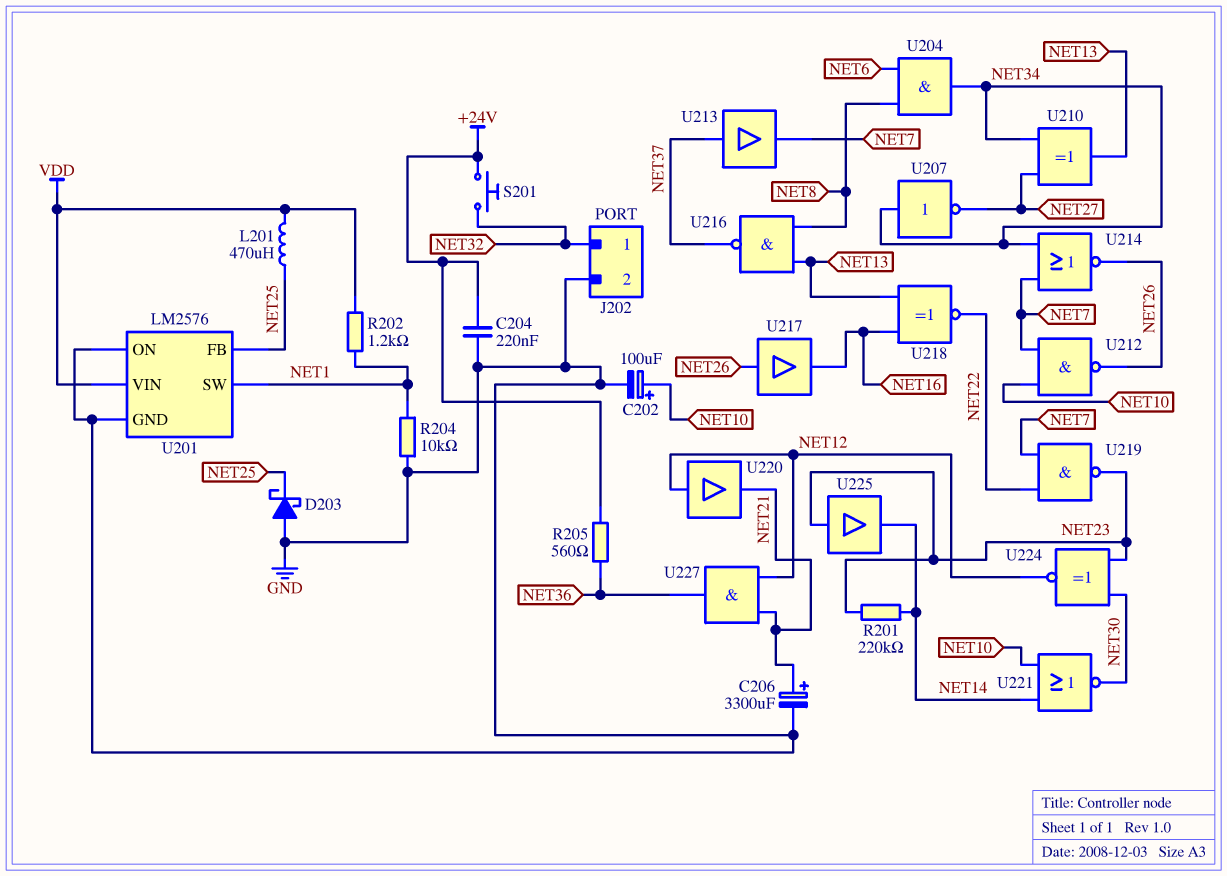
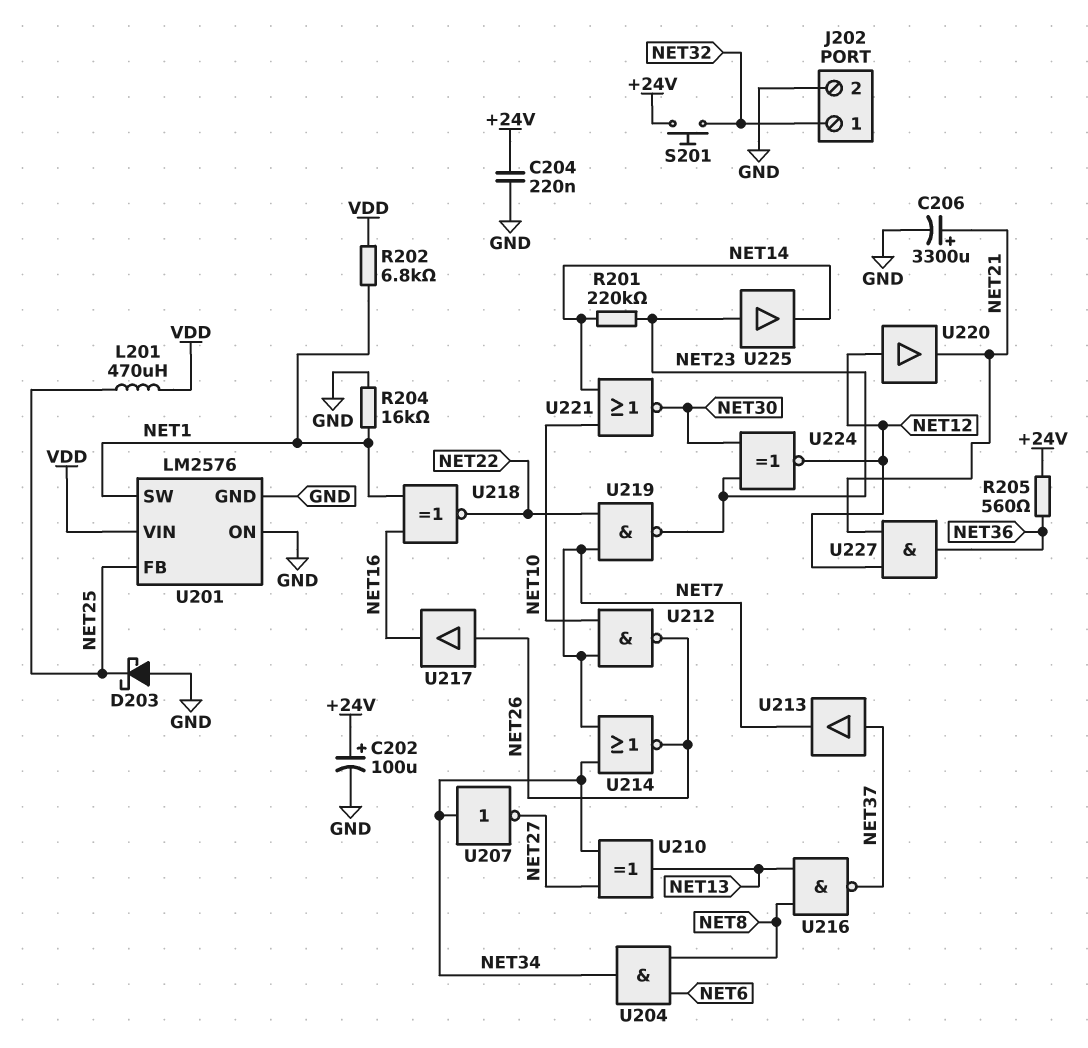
C202: 100uF (plus NET10, minus GND) -> 100uF (plus +24V, minus GND)
R202: 1.2k (NET1, VDD) -> 6.8k (NET1, VDD)
R204: 10k (GND, NET1) -> 16k (GND, NET1)
U218: XNOR (in NET13, in NET16, out NET22) -> XNOR (in NET1, in NET16, out NET22)

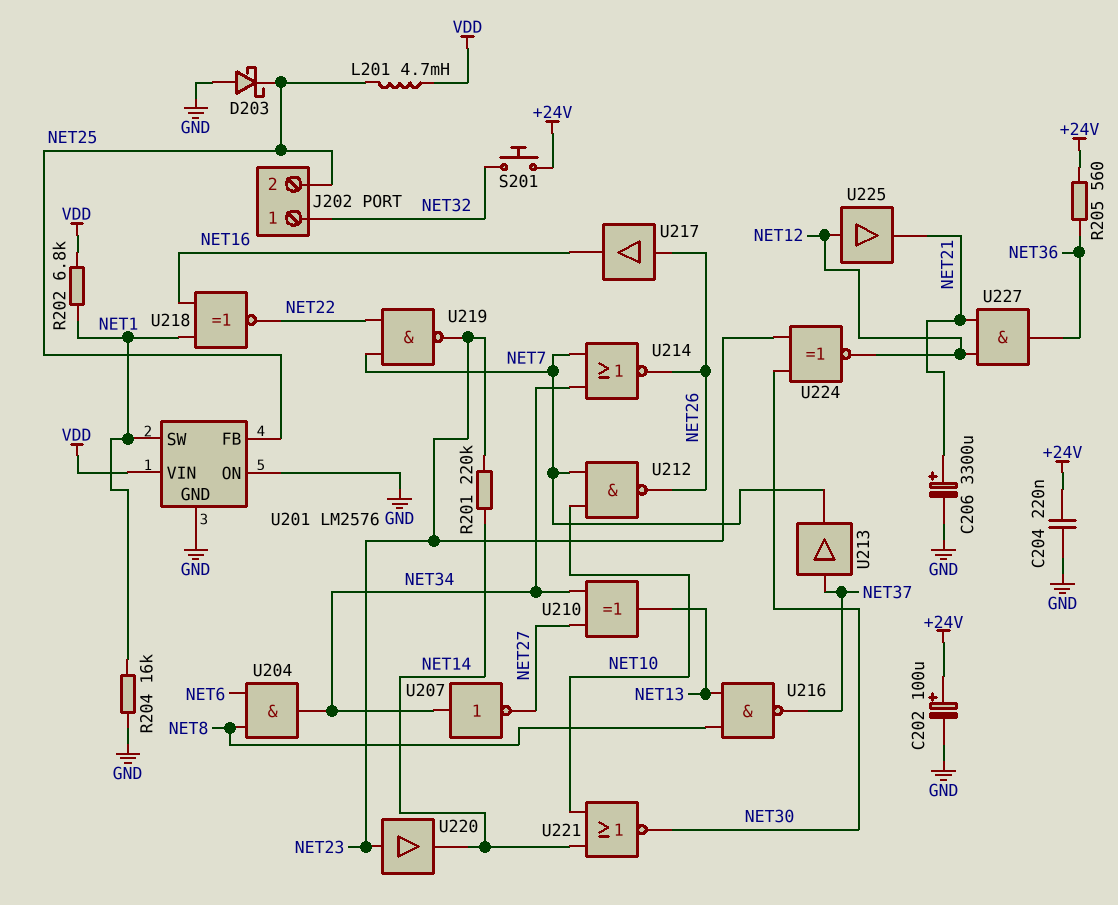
J202 pin 2: GND -> NET25
L201: 470uH (NET25, VDD) -> 4.7mH (NET25, VDD)
U220: buffer (in NET12, out NET21) -> buffer (in NET23, out NET14)
U225: buffer (in NET23, out NET14) -> buffer (in NET12, out NET21)

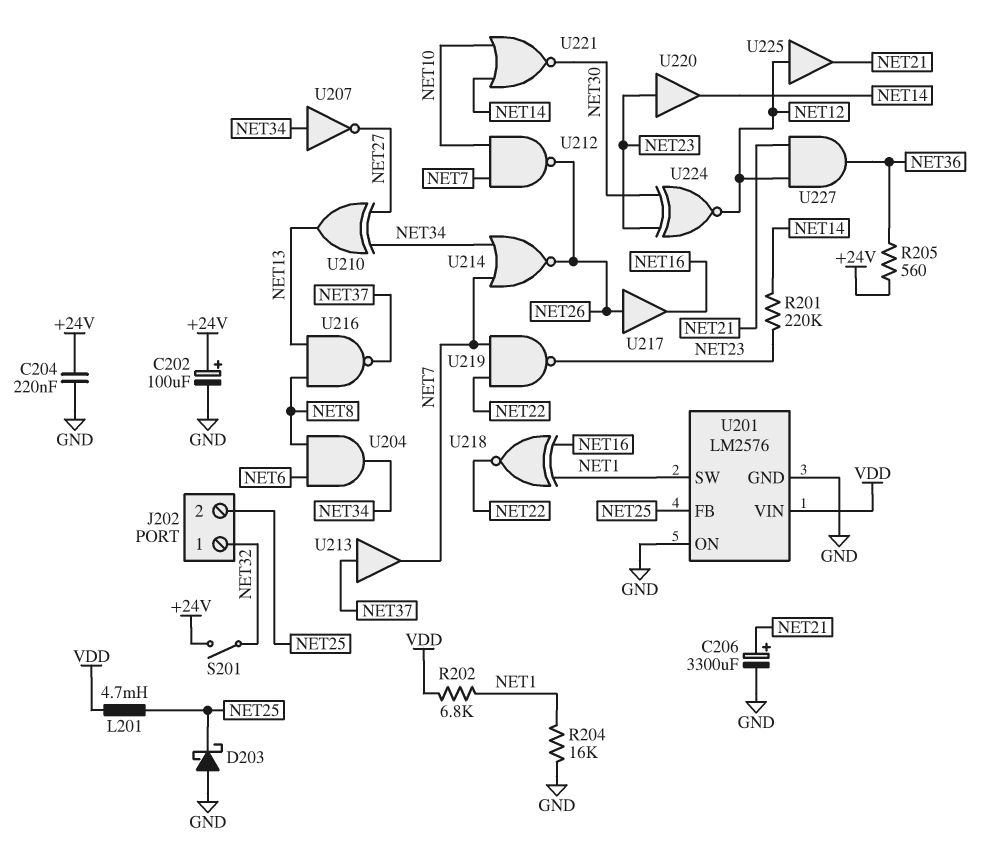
S201: button (+24V, NET32) -> switch (+24V, NET32)

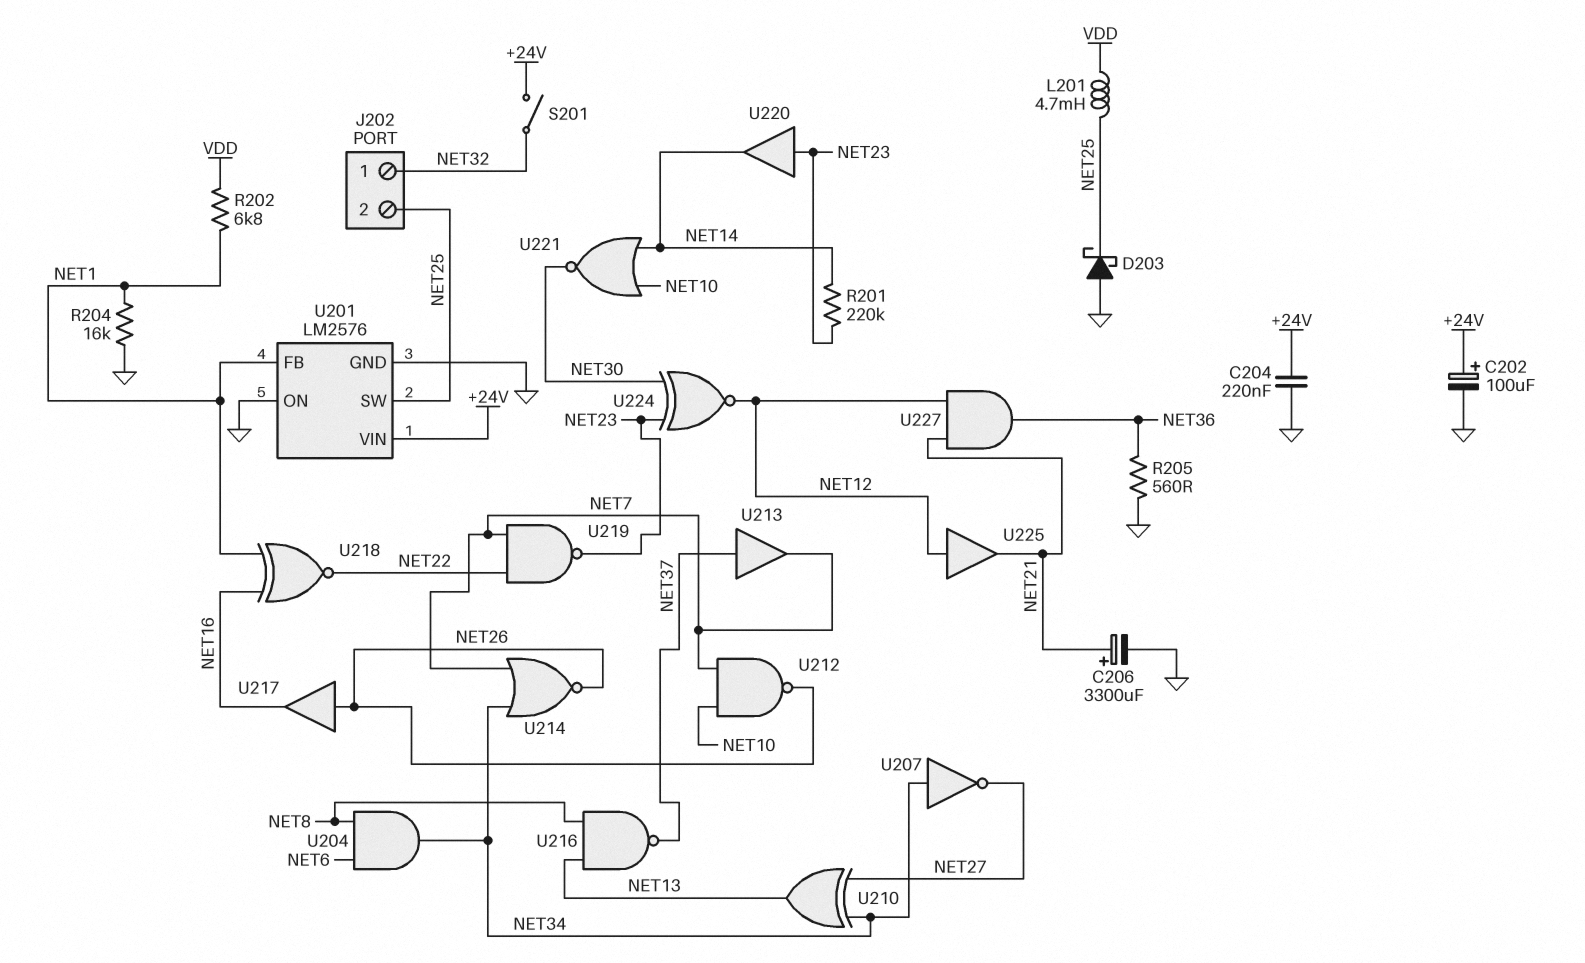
R205: 560 (+24V, NET36) -> 560 (GND, NET36)
U201 pin FB: NET25 -> NET1
U201 pin SW: NET1 -> NET25
U201 pin VIN: VDD -> +24V

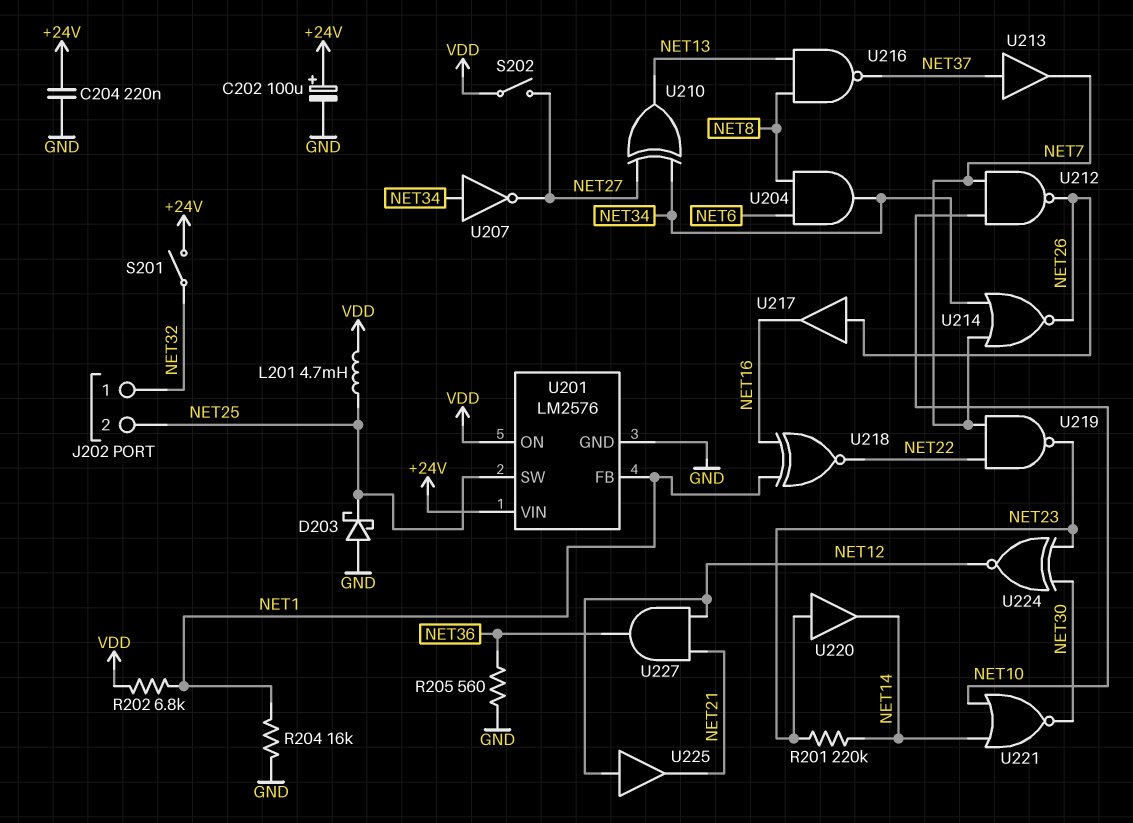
C206: 3300uF (plus NET21, minus GND) -> none
S202: none -> switch (NET27, VDD)
U201 pin ON: GND -> VDD

